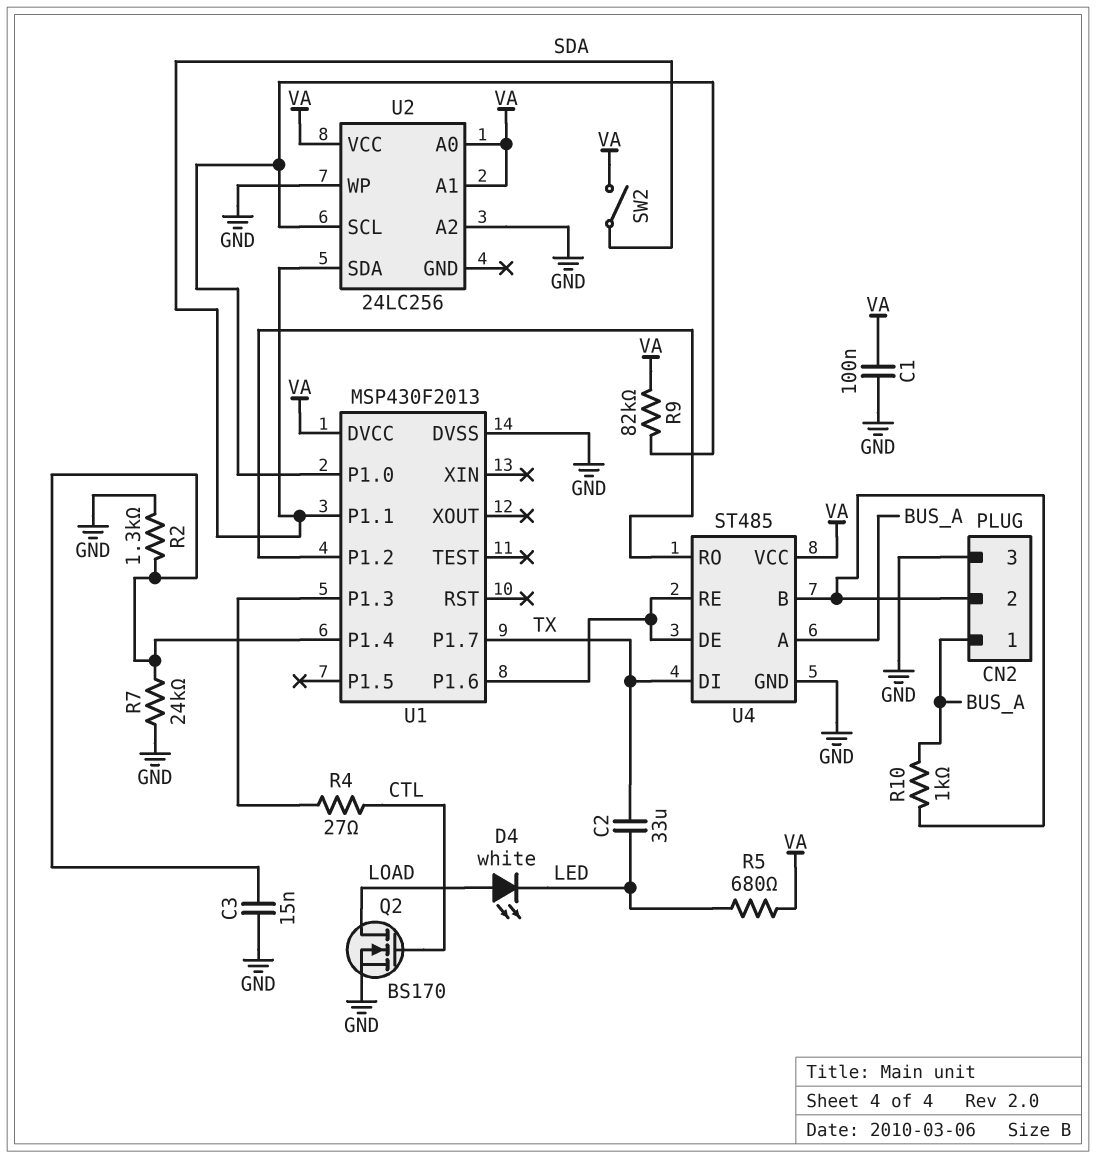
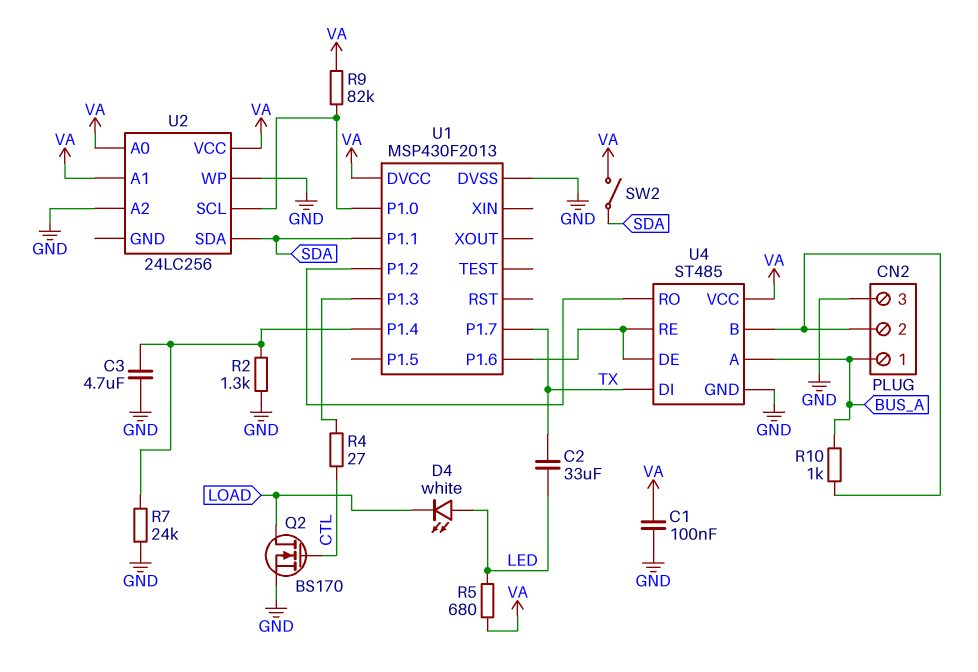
C3: 15nF (GND, U1/P1.4) -> 4.7uF (GND, U1/P1.4)
D4: LED white (A LOAD, K LED) -> LED white (A LED, K LOAD)

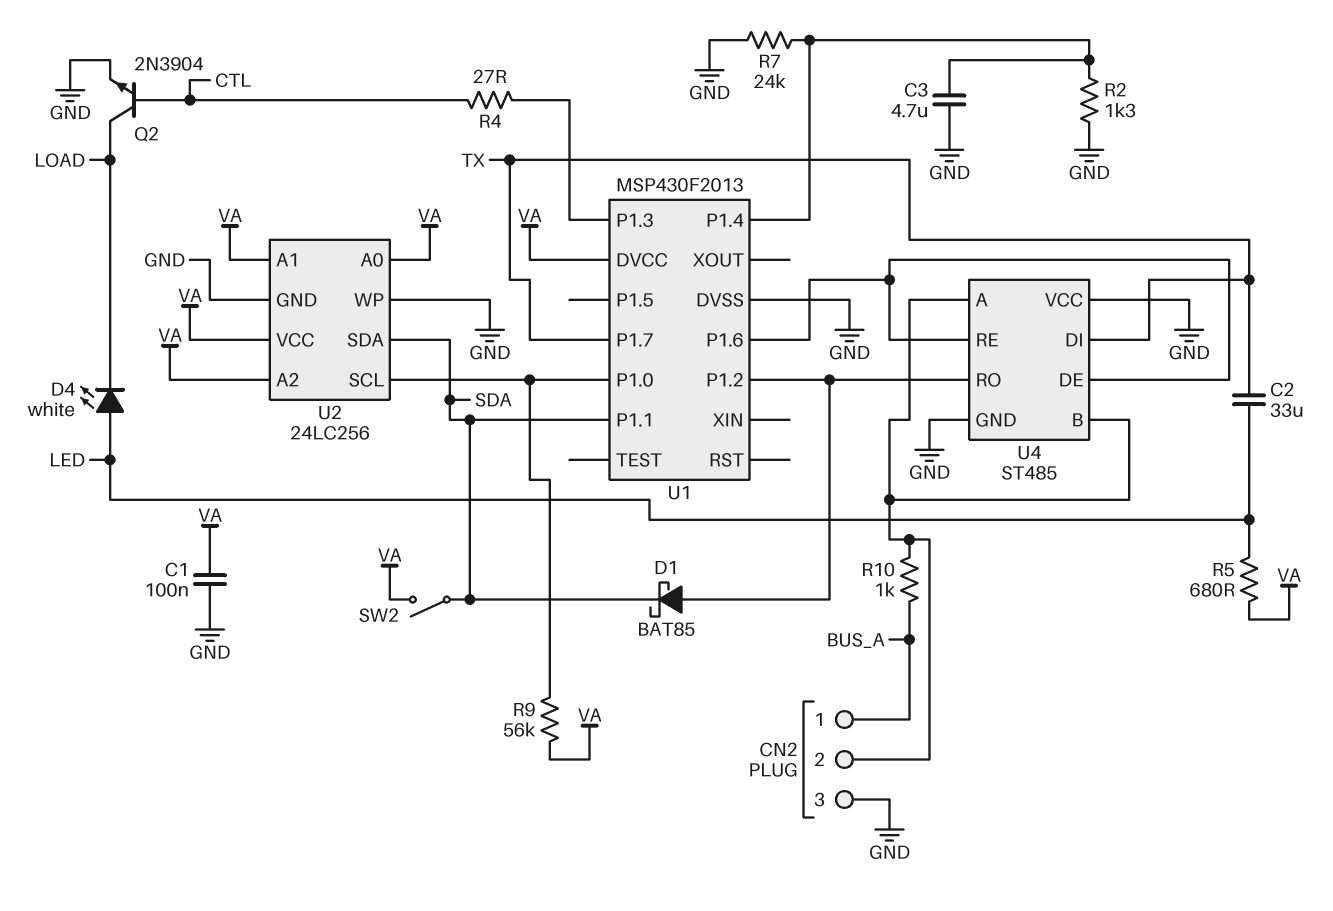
D1: none -> schottky BAT85 (A U1/P1.2, K SDA)
Q2: NMOS BS170 (G CTL, D LOAD, S GND) -> NPN 2N3904 (B CTL, C LOAD, E GND)
R9: 82k (U1/P1.0, VA) -> 56k (U1/P1.0, VA)
U2 pin A2: GND -> VA
U2 pin GND: none -> GND
U4 pin A: BUS_A -> CN2/2
U4 pin VCC: VA -> GND

